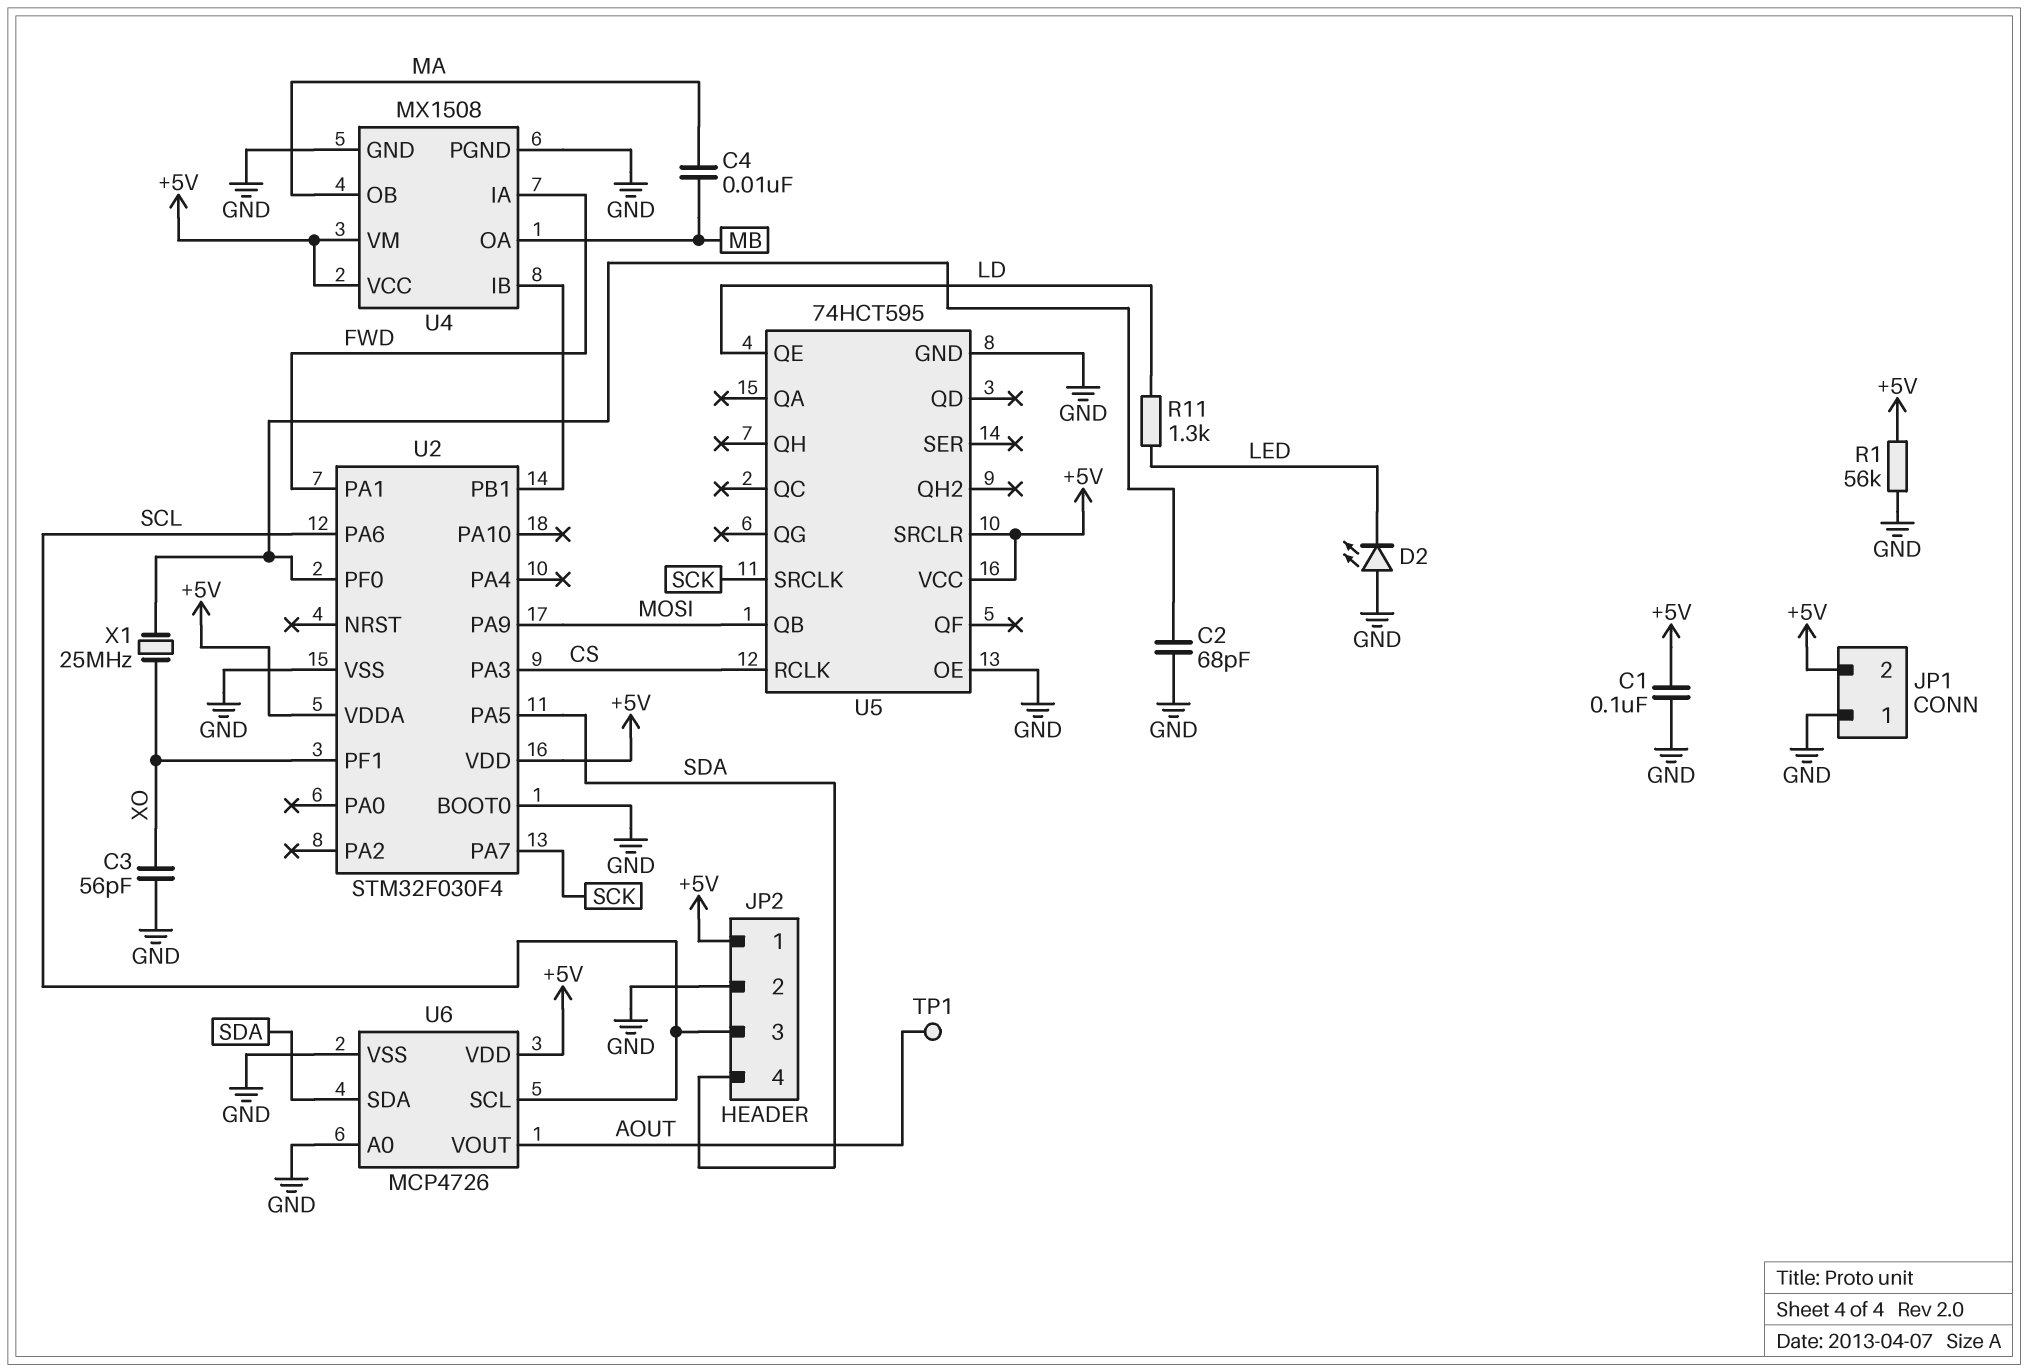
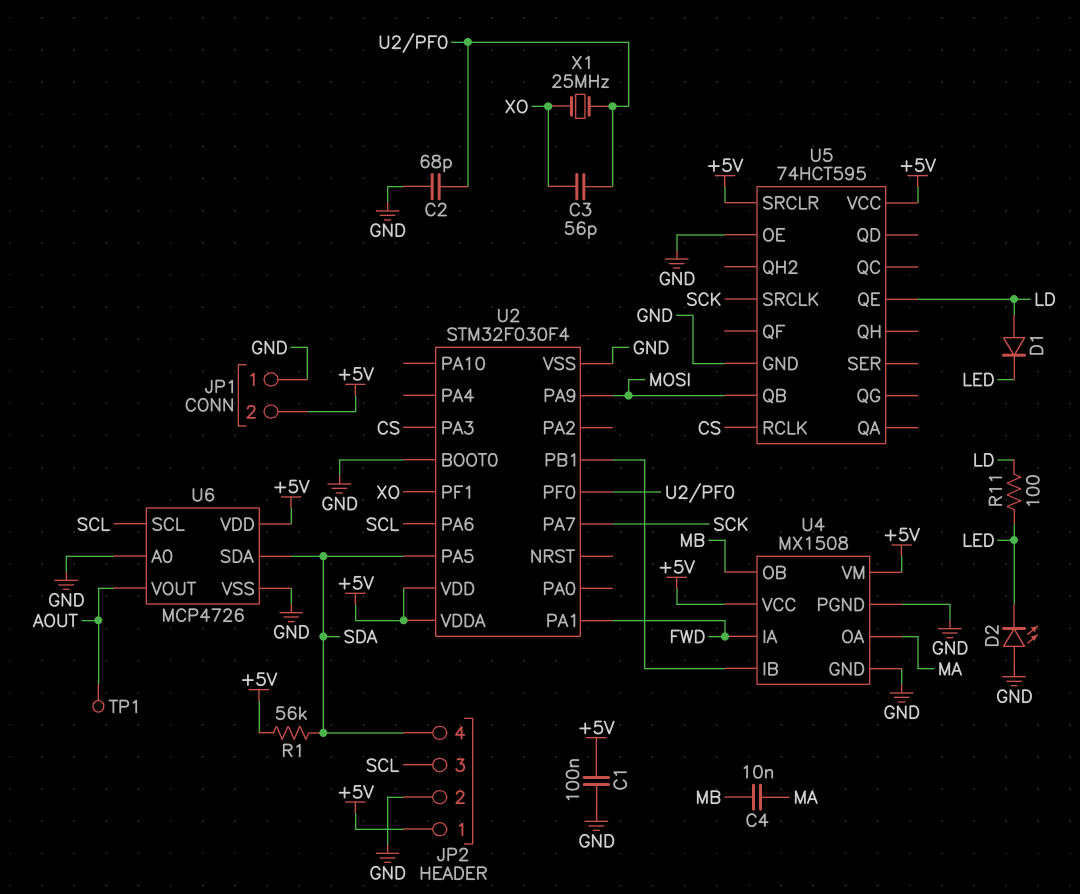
C3: 56pF (GND, XO) -> 56pF (U2/PF0, XO)
D1: none -> diode (A LD, K LED)
R1: 56k (+5V, GND) -> 56k (+5V, SDA)
R11: 1.3k (LD, LED) -> 100 (LD, LED)
U4 pin OA: MB -> MA
U4 pin OB: MA -> MB

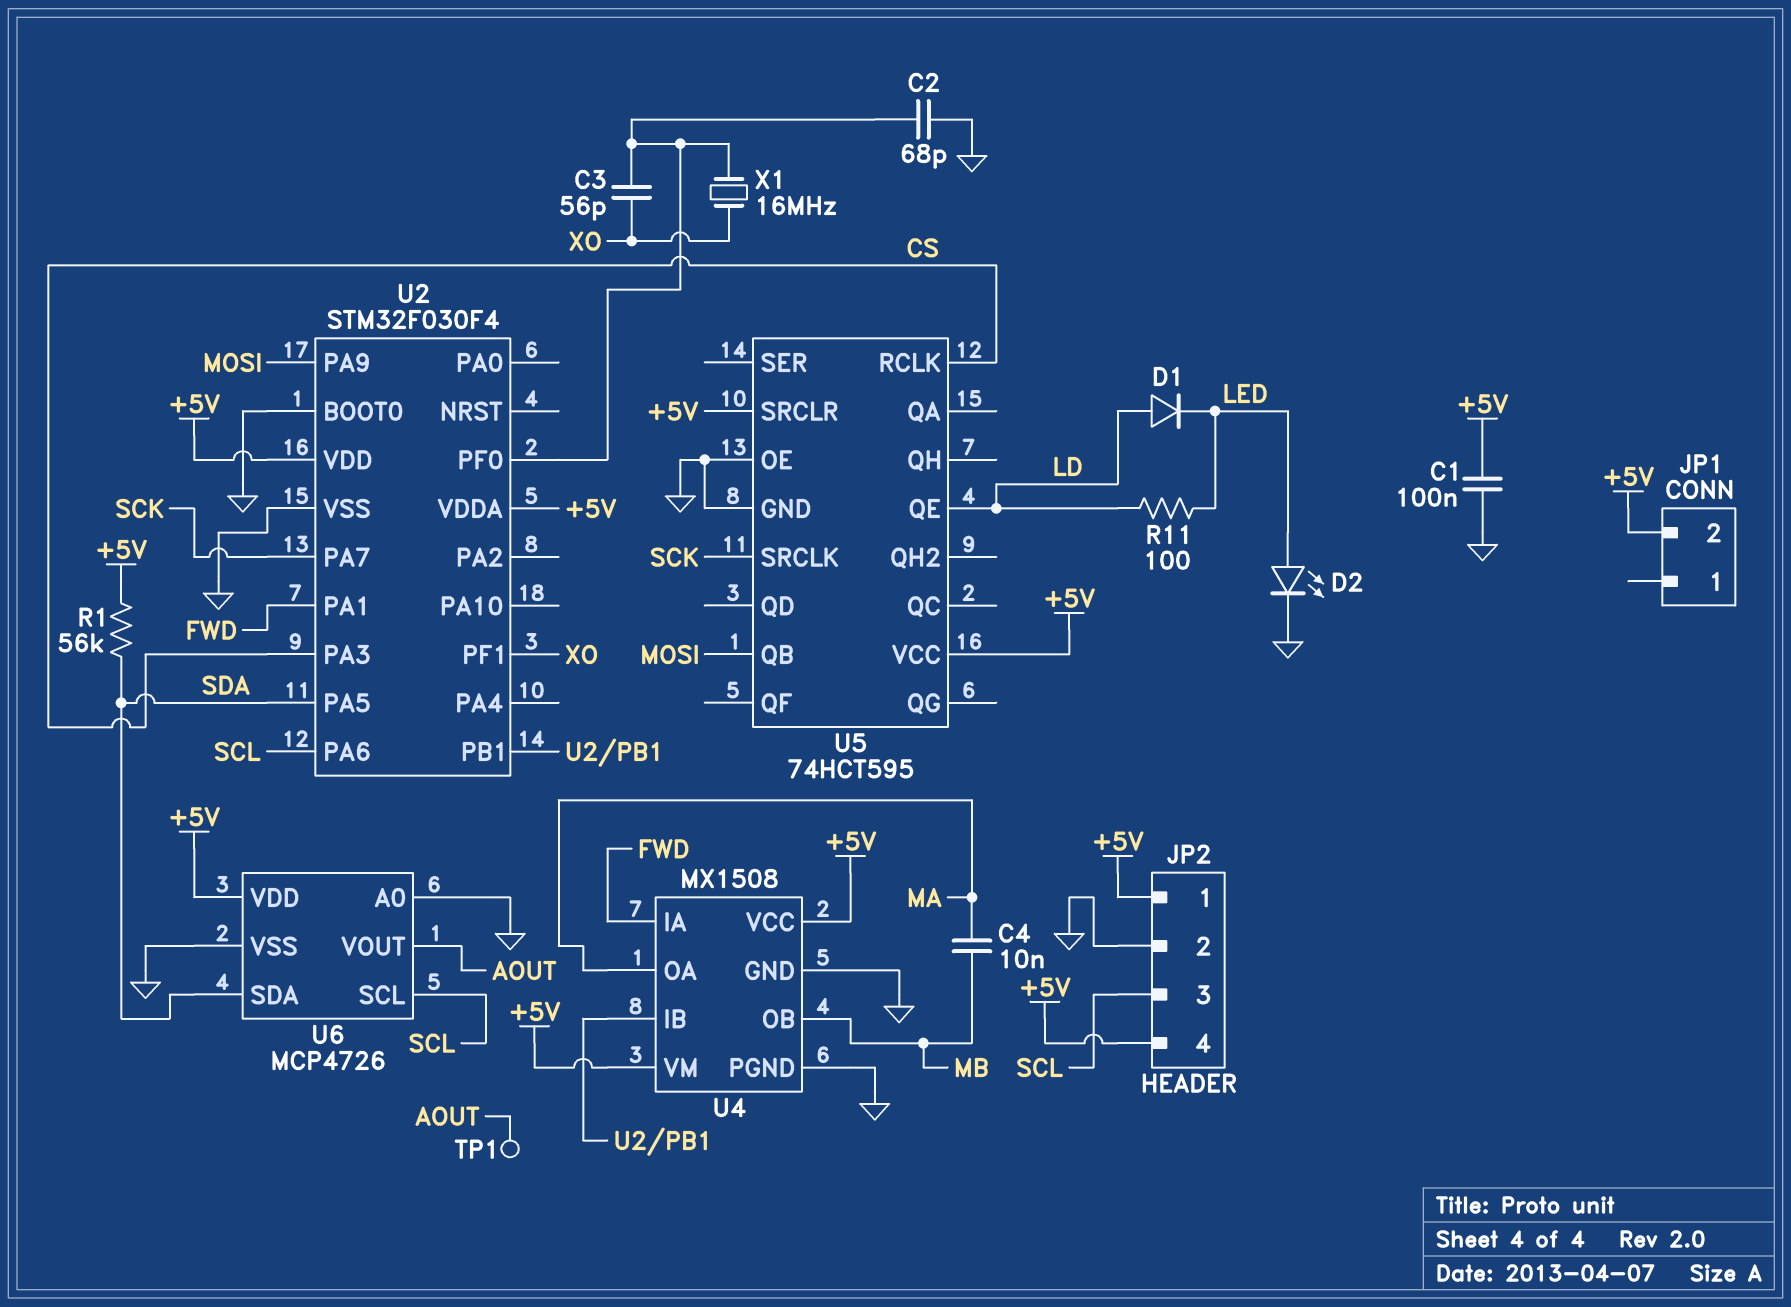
D2: LED (A GND, K LED) -> LED (A LED, K GND)
JP1 pin 1: GND -> none
JP2 pin 4: SDA -> +5V
X1: 25MHz (U2/PF0, XO) -> 16MHz (U2/PF0, XO)

